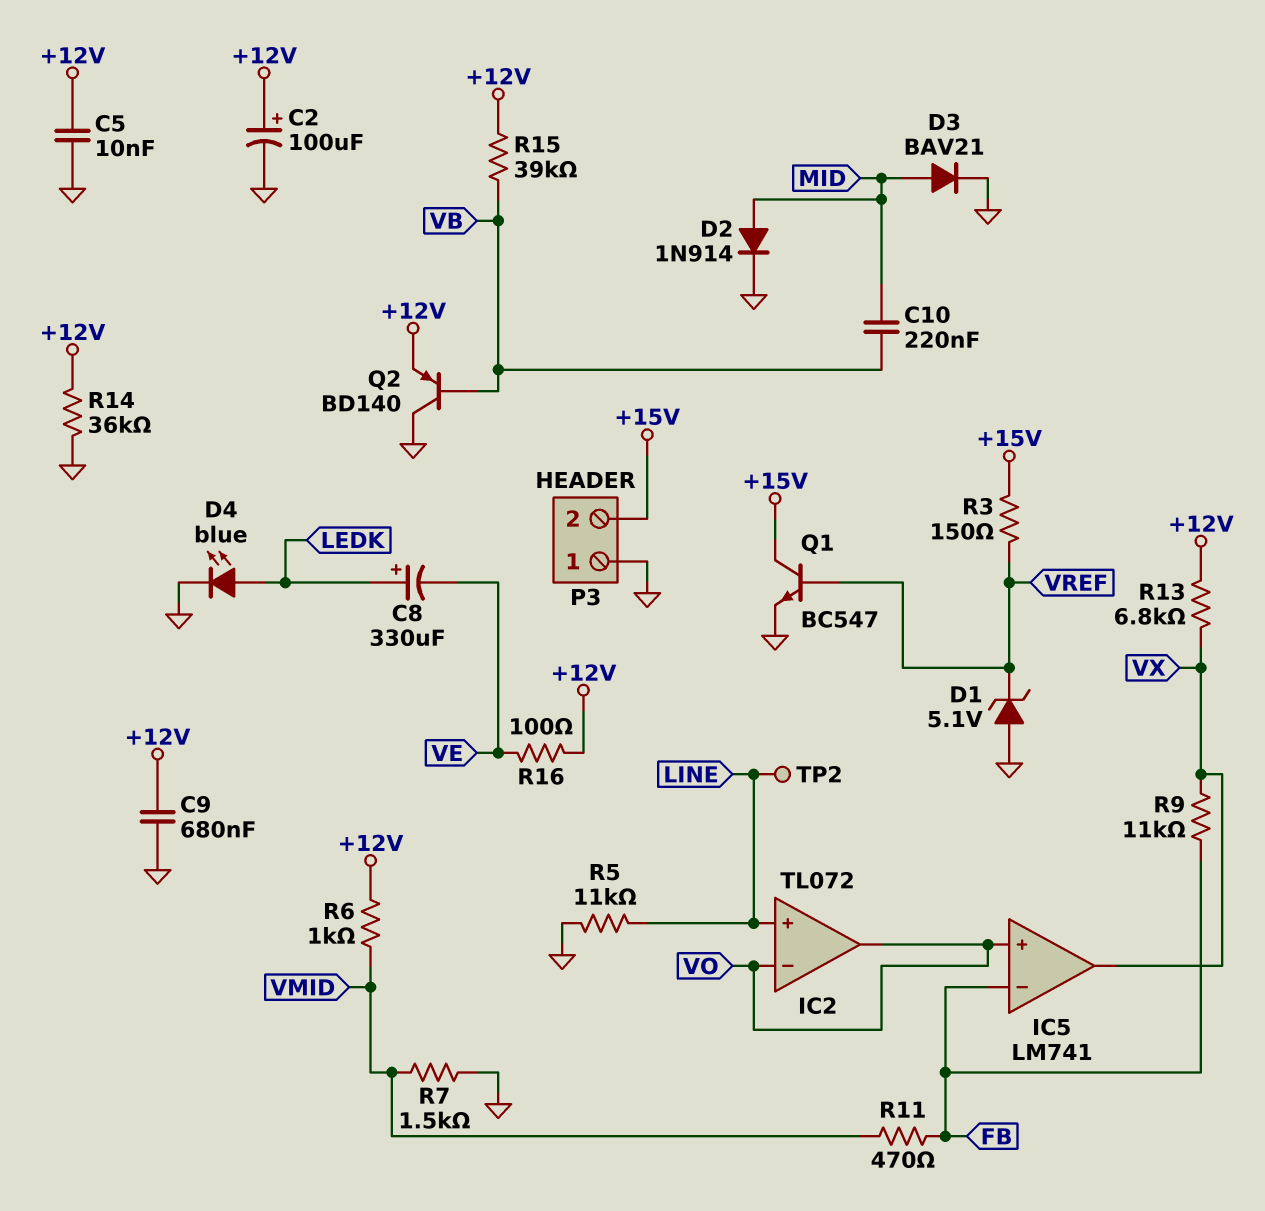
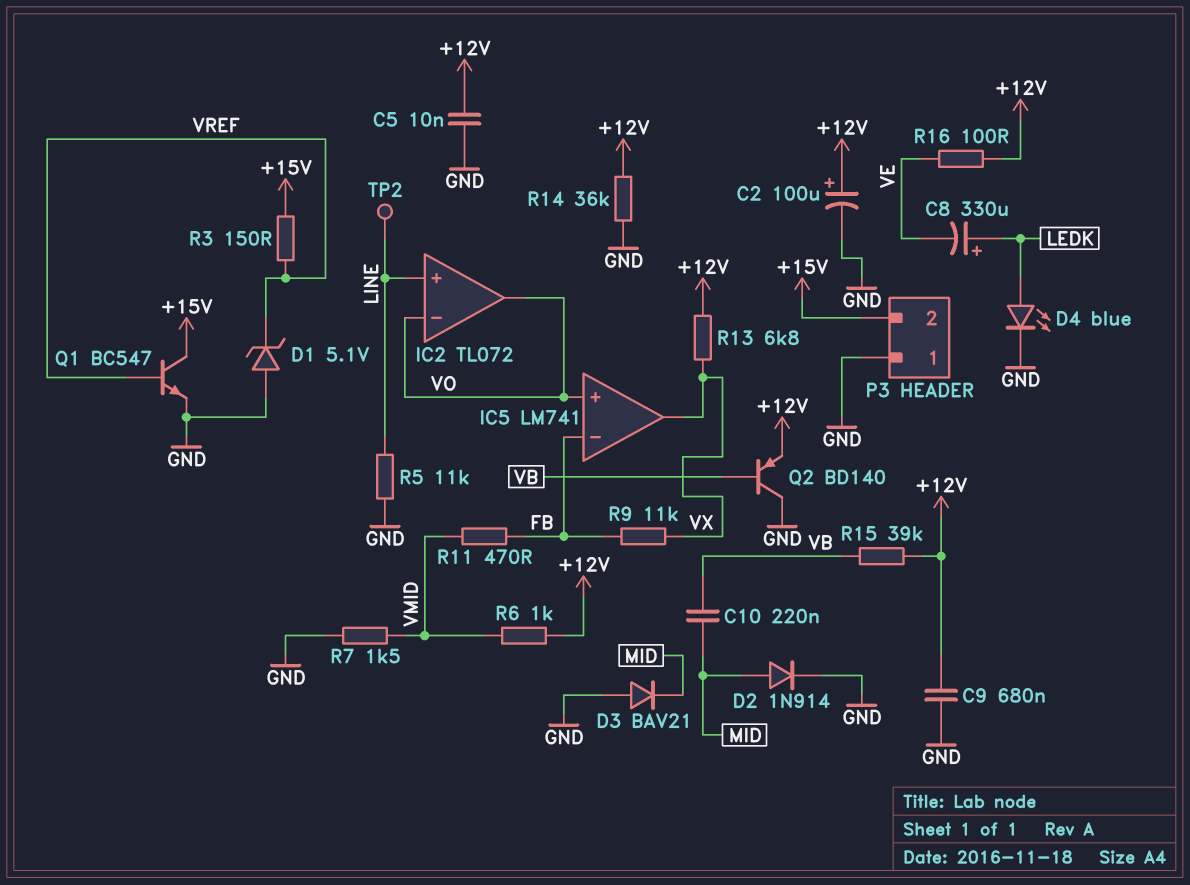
D3: diode BAV21 (A MID, K GND) -> diode BAV21 (A GND, K MID)

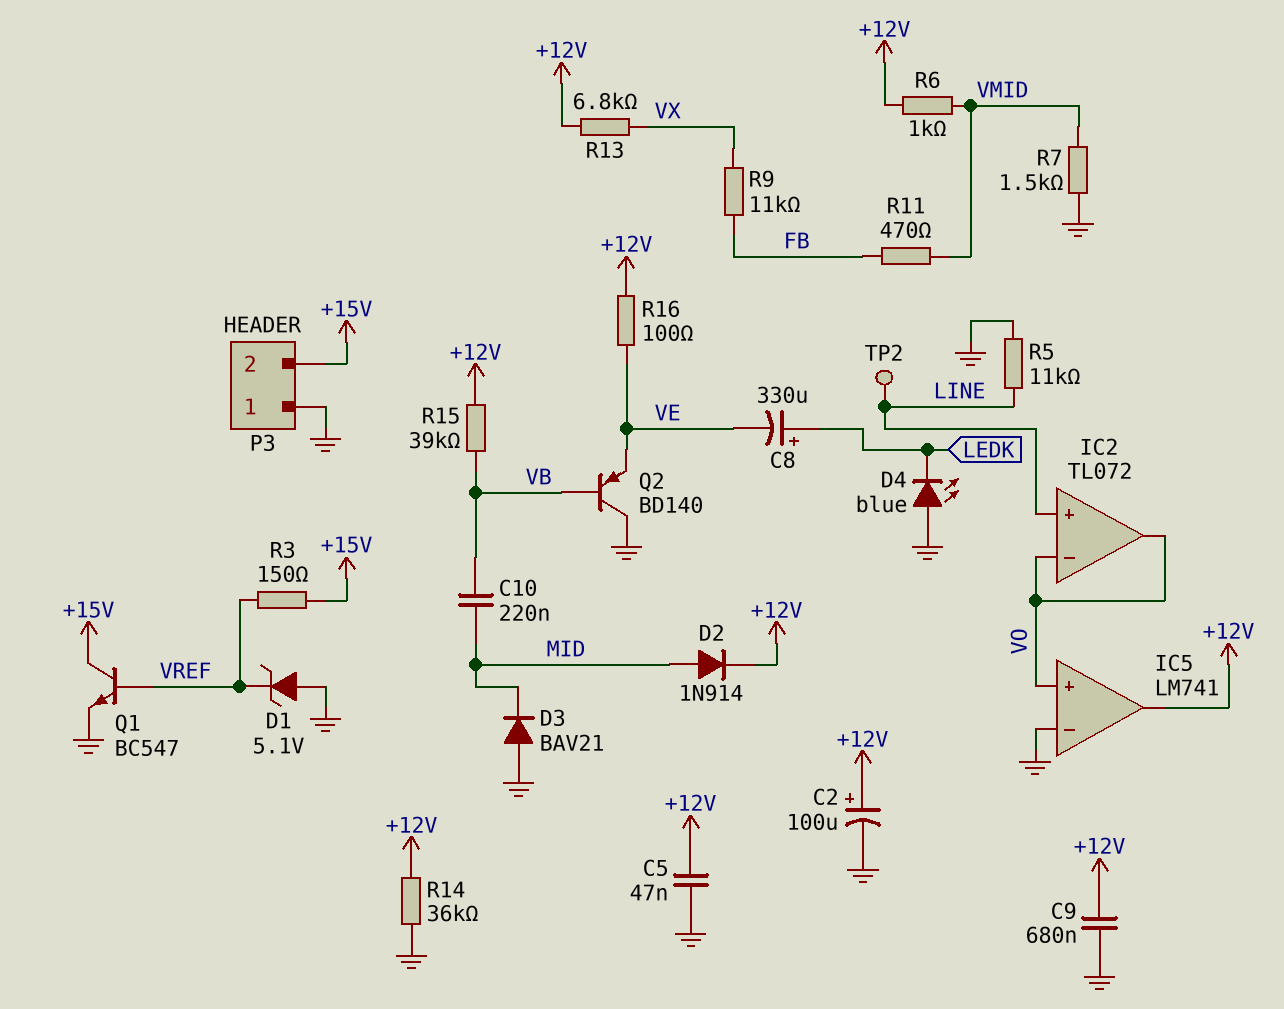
C5: 10nF (+12V, GND) -> 47nF (+12V, GND)
D2: diode 1N914 (A MID, K GND) -> diode 1N914 (A MID, K +12V)
D4: LED blue (A LEDK, K GND) -> LED blue (A GND, K LEDK)
IC5 pin in-: FB -> GND
IC5 pin out: VX -> +12V
Q2: PNP BD140 (B VB, C GND, E +12V) -> PNP BD140 (B VB, C GND, E VE)

